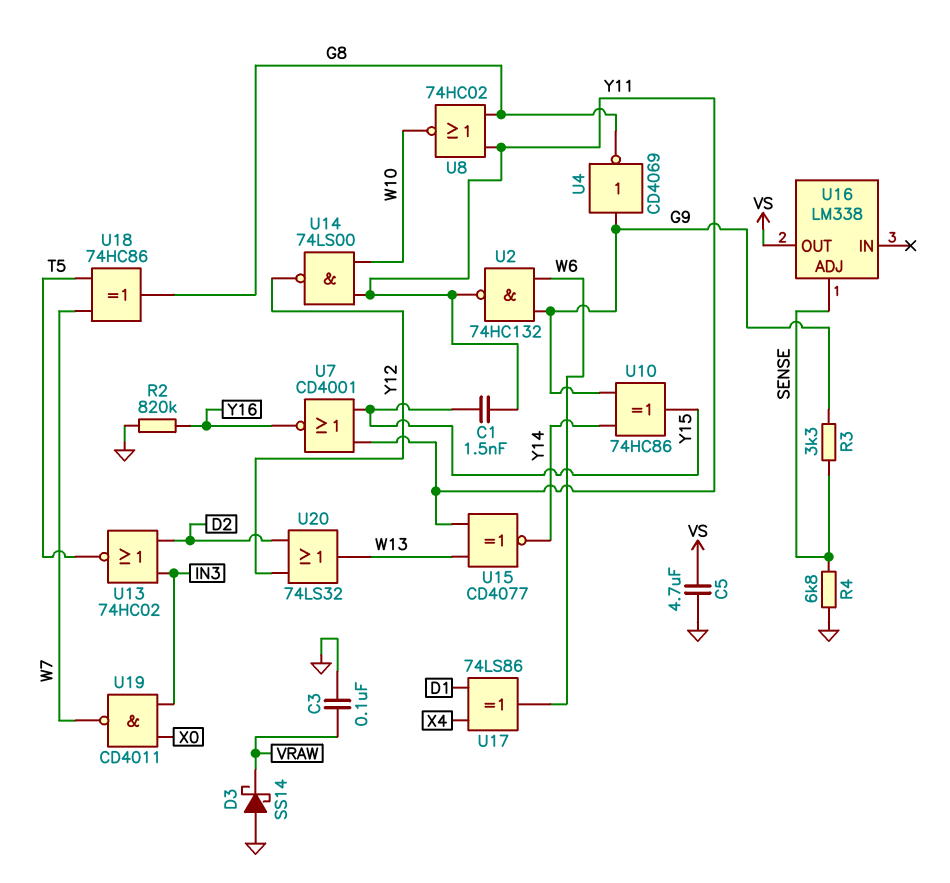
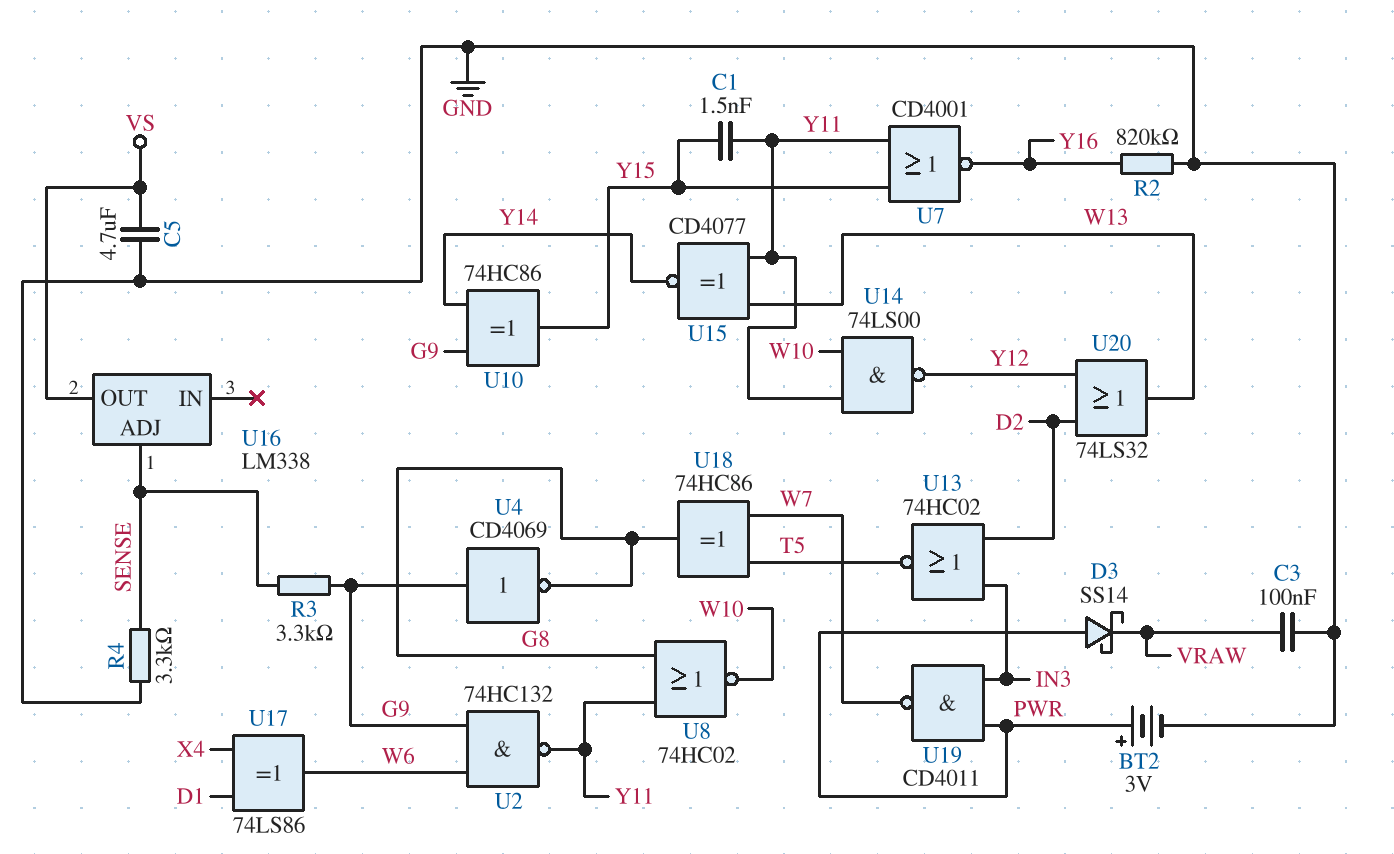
BT2: none -> 3V (plus PWR, minus GND)
D3: schottky SS14 (A GND, K VRAW) -> schottky SS14 (A PWR, K VRAW)
R4: 6.8k (GND, SENSE) -> 3.3k (GND, SENSE)
U19: NAND CD4011 (in IN3, in X0, out W7) -> NAND CD4011 (in IN3, in PWR, out W7)

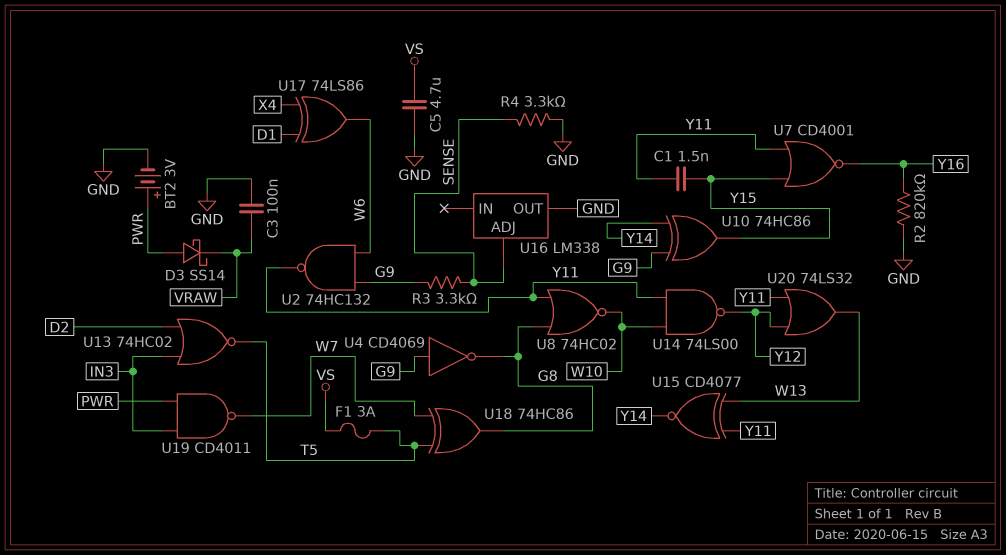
F1: none -> 3A (T5, VS)
U16 pin OUT: VS -> GND
U20: OR 74LS32 (in D2, in Y12, out W13) -> OR 74LS32 (in Y11, in Y12, out W13)

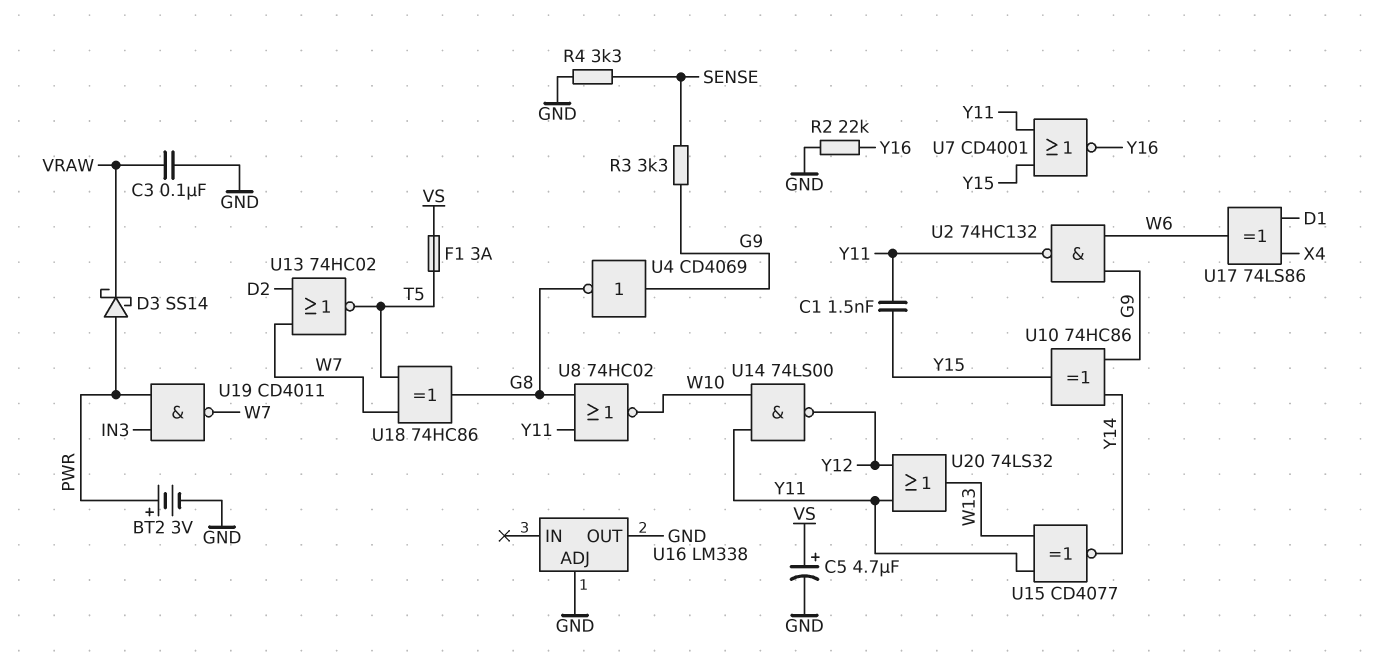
C5: 4.7uF (GND, VS) -> 4.7uF (plus VS, minus GND)
R2: 820k (GND, Y16) -> 22k (GND, Y16)
U13: NOR 74HC02 (in D2, in IN3, out T5) -> NOR 74HC02 (in D2, in W7, out T5)
U16 pin ADJ: SENSE -> GND

